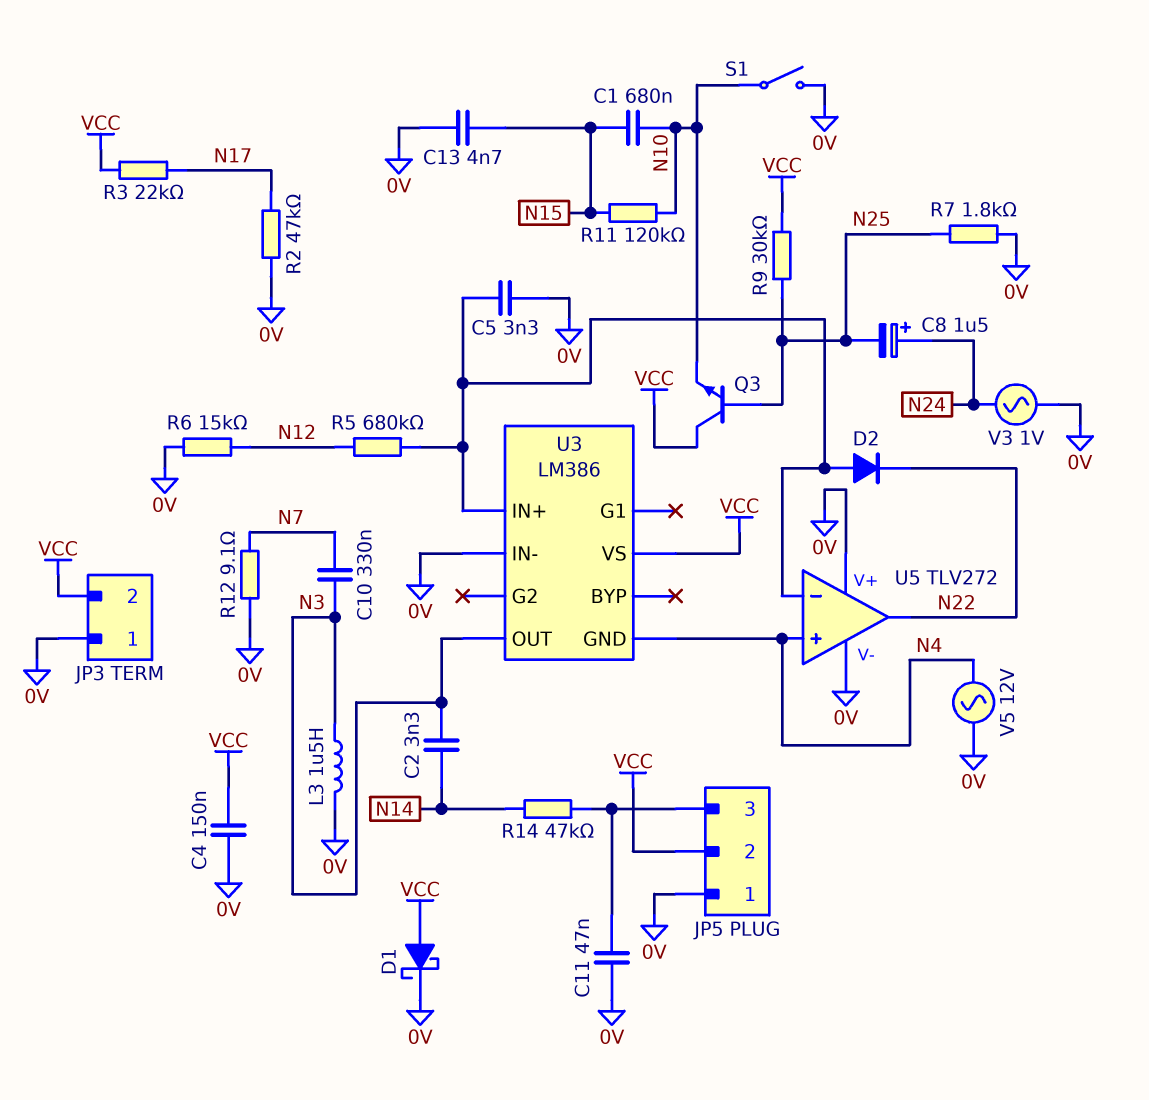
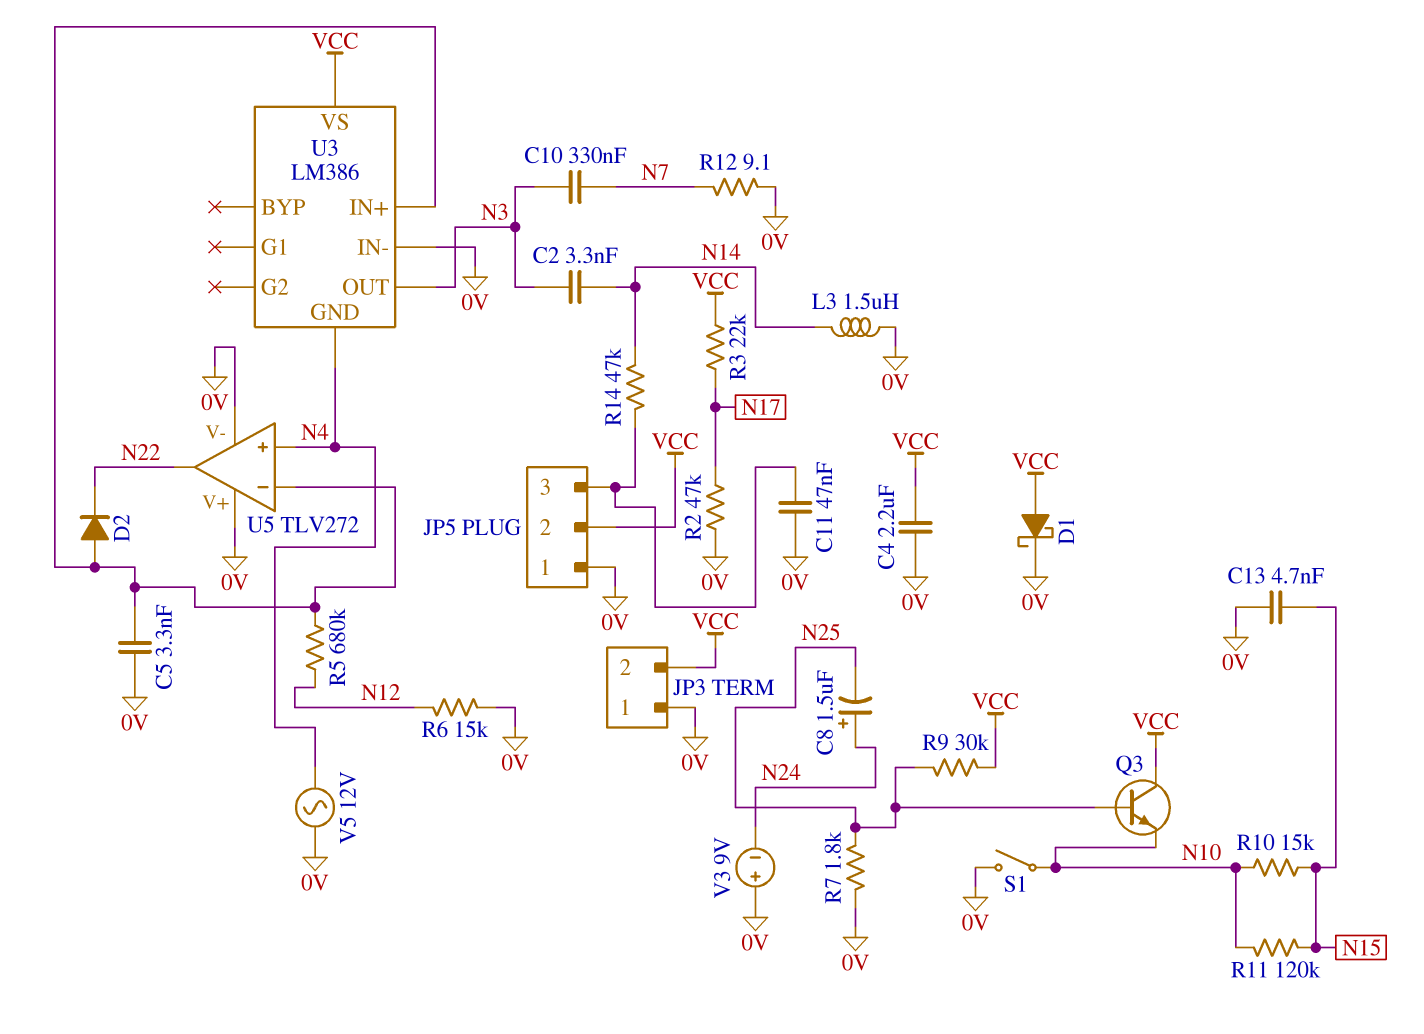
C1: 680nF (N10, N15) -> none
C4: 150nF (0V, VCC) -> 2.2uF (0V, VCC)
L3: 1.5uH (0V, N3) -> 1.5uH (0V, N14)
R10: none -> 15k (N10, N15)
V3: AC 1V (0V, N24) -> 9V (plus 0V, minus N24)

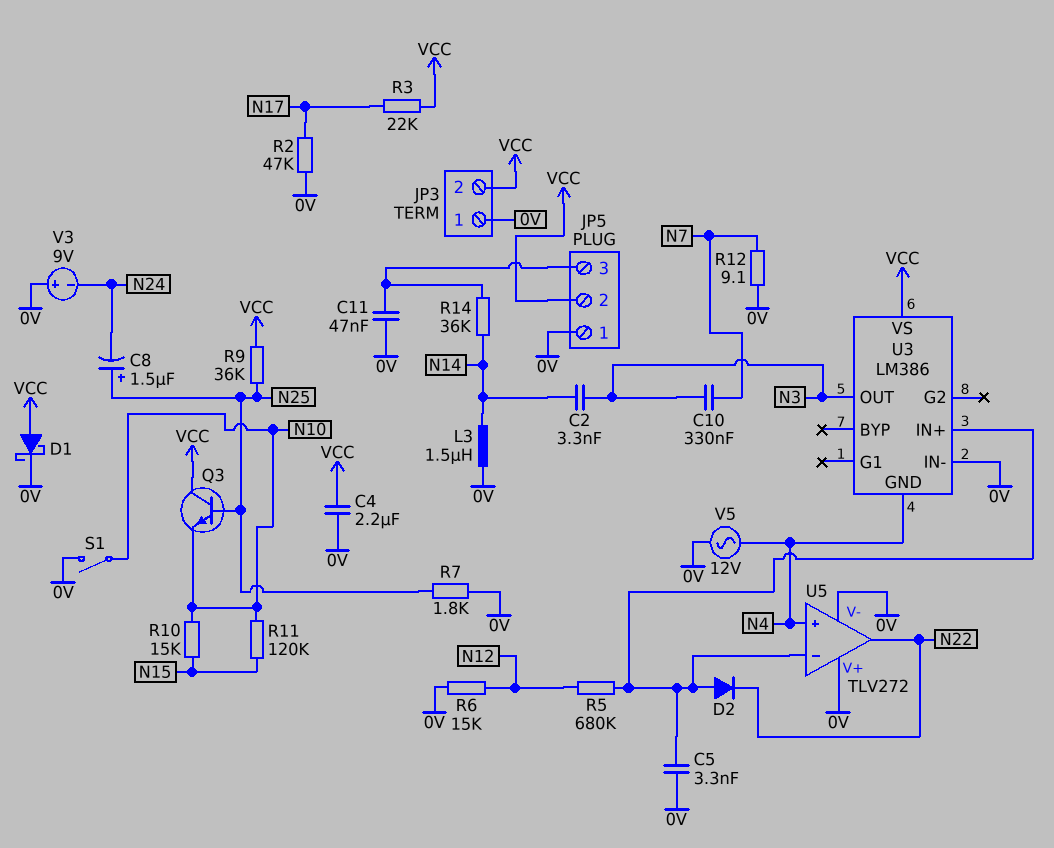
C8: 1.5uF (plus N24, minus N25) -> 1.5uF (plus N25, minus N24)
C13: 4.7nF (0V, N15) -> none
R9: 30k (N25, VCC) -> 36k (N25, VCC)
R14: 47k (JP5/3, N14) -> 36k (JP5/3, N14)

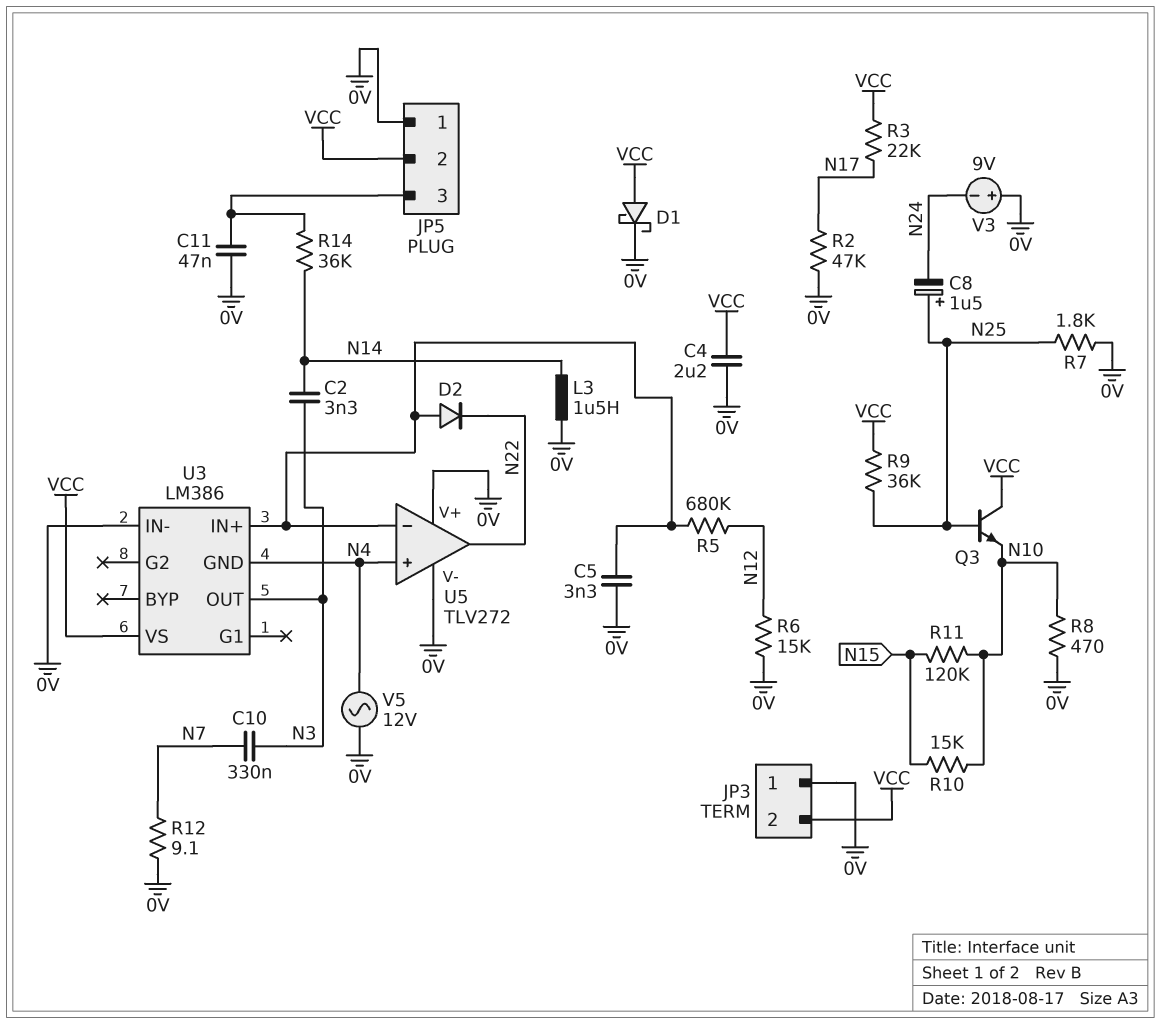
R8: none -> 470 (0V, N10)
S1: switch (0V, N10) -> none

